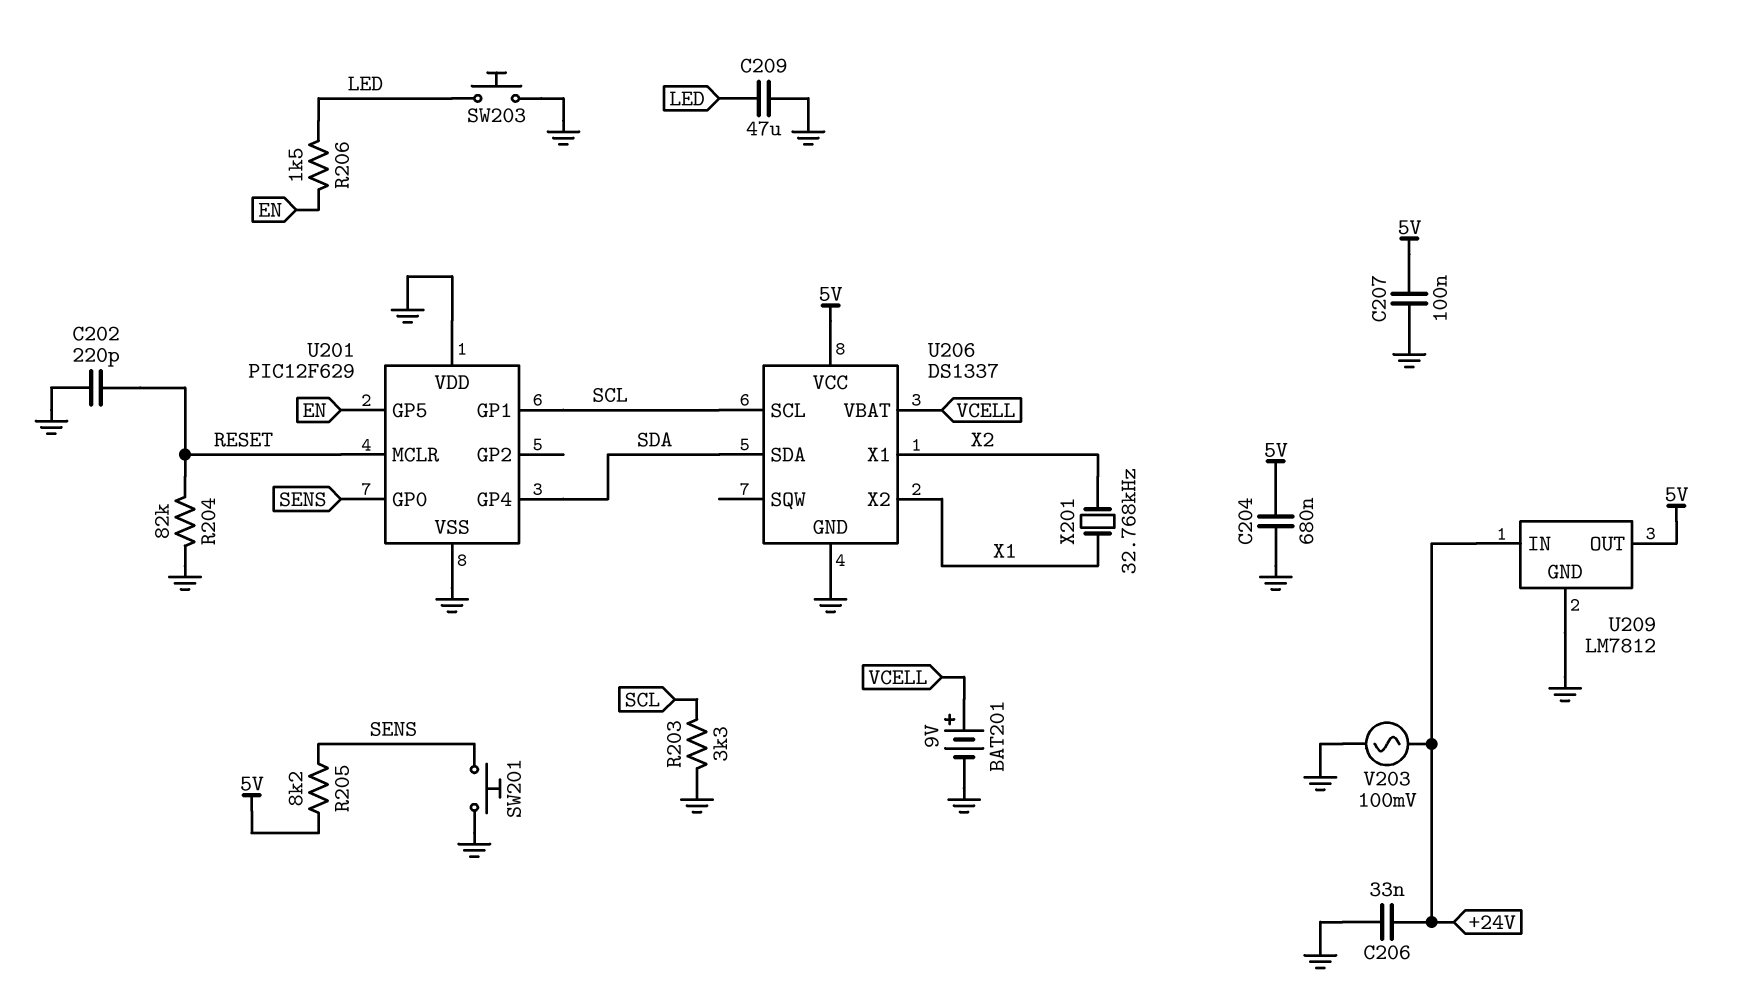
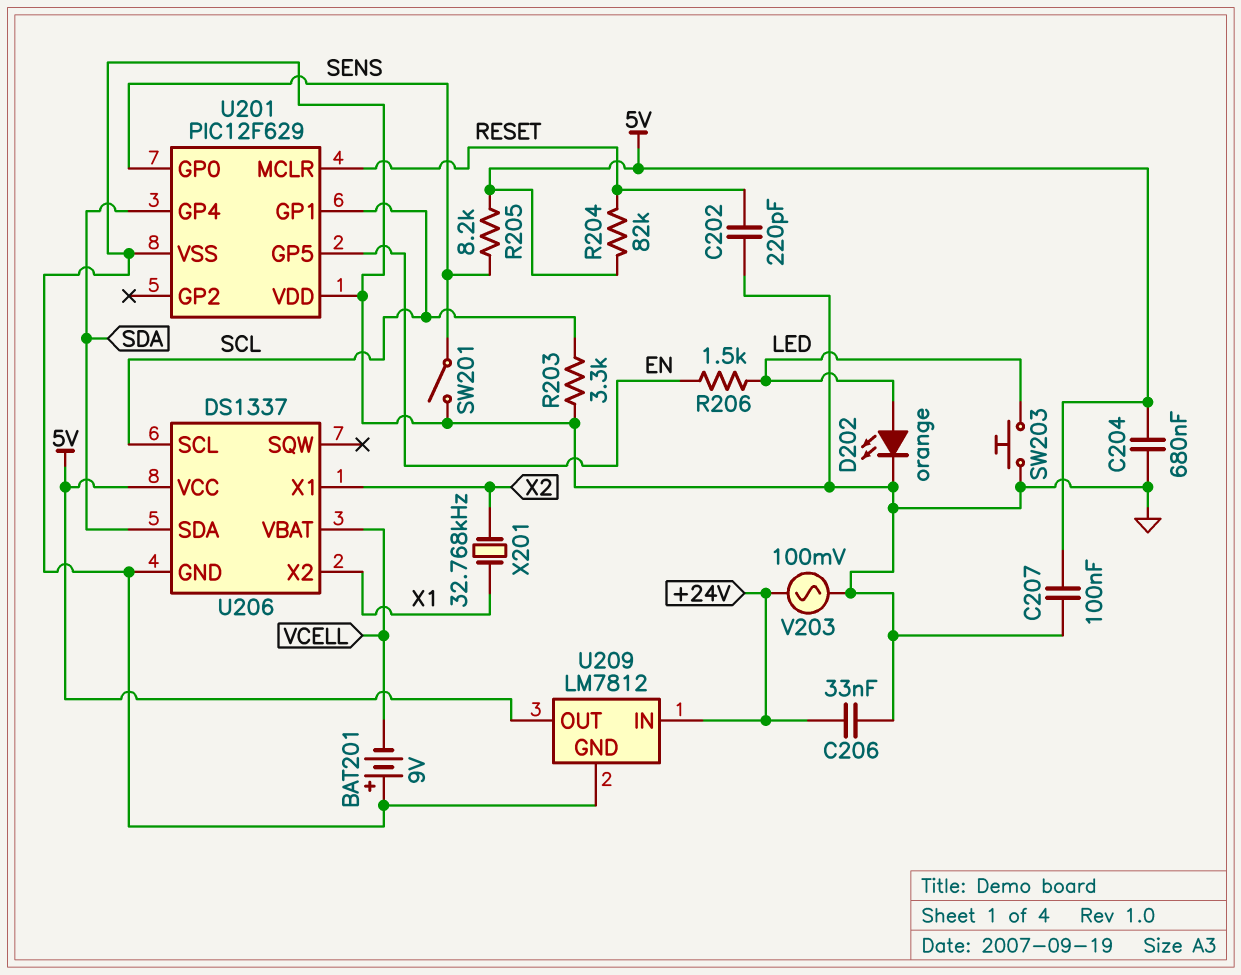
BAT201: 9V (plus VCELL, minus GND) -> 9V (plus GND, minus VCELL)
C209: 47uF (GND, LED) -> none
D202: none -> LED orange (A LED, K GND)
R204: 82k (GND, RESET) -> 82k (5V, RESET)
SW201: button (GND, SENS) -> switch (GND, SENS)

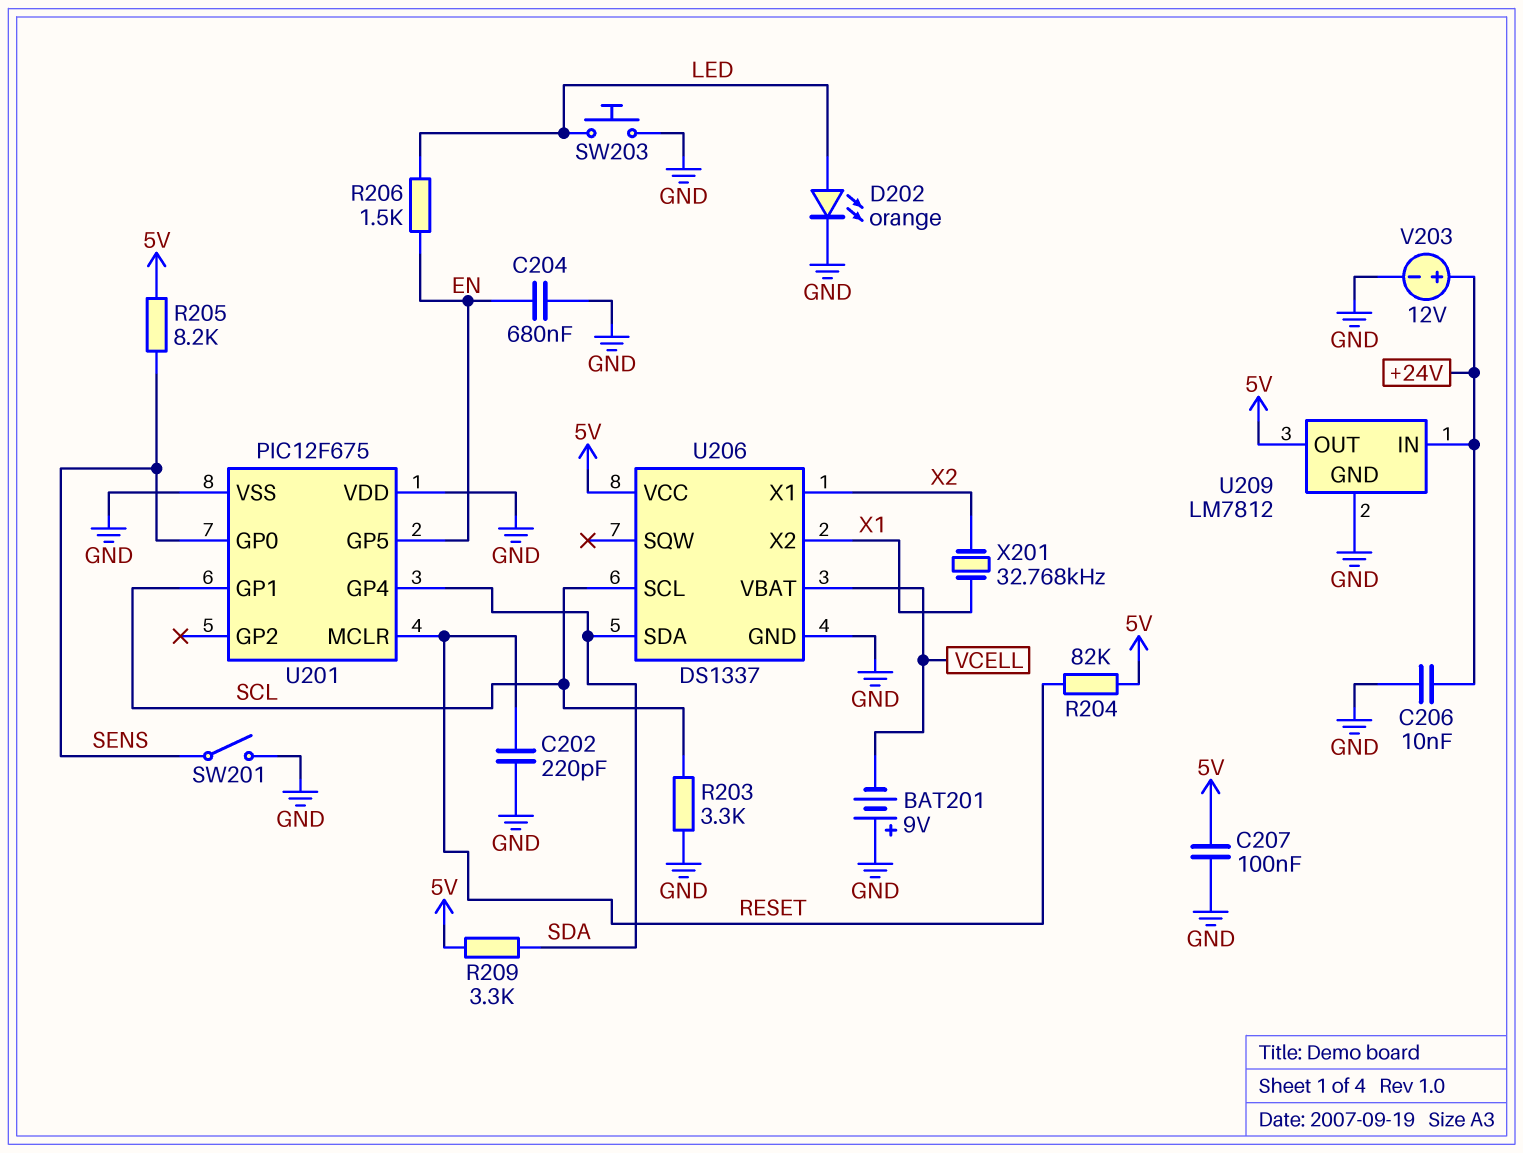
C204: 680nF (5V, GND) -> 680nF (EN, GND)
C206: 33nF (+24V, GND) -> 10nF (+24V, GND)
R209: none -> 3.3k (5V, SDA)
U201: PIC12F629 -> PIC12F675
V203: AC 100mV (+24V, GND) -> 12V (plus +24V, minus GND)

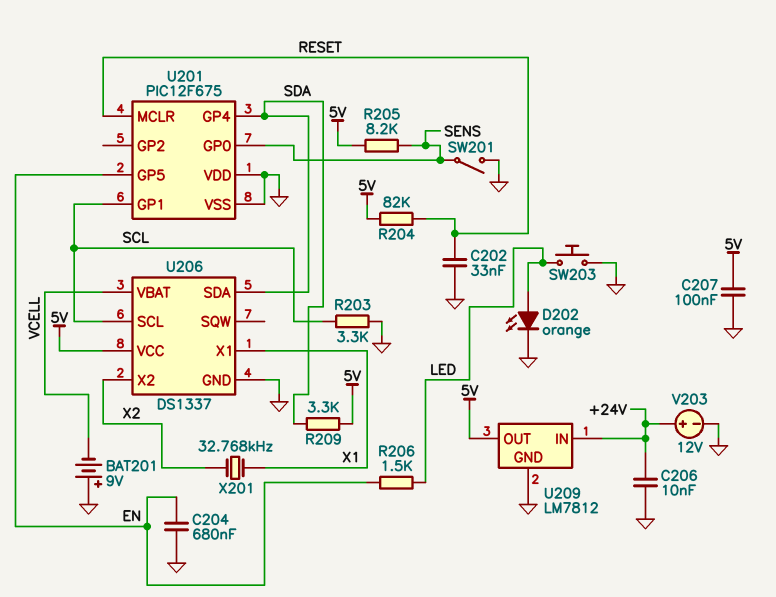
C202: 220pF (GND, RESET) -> 33nF (GND, RESET)
U206 pin X1: X2 -> X1
U206 pin X2: X1 -> X2

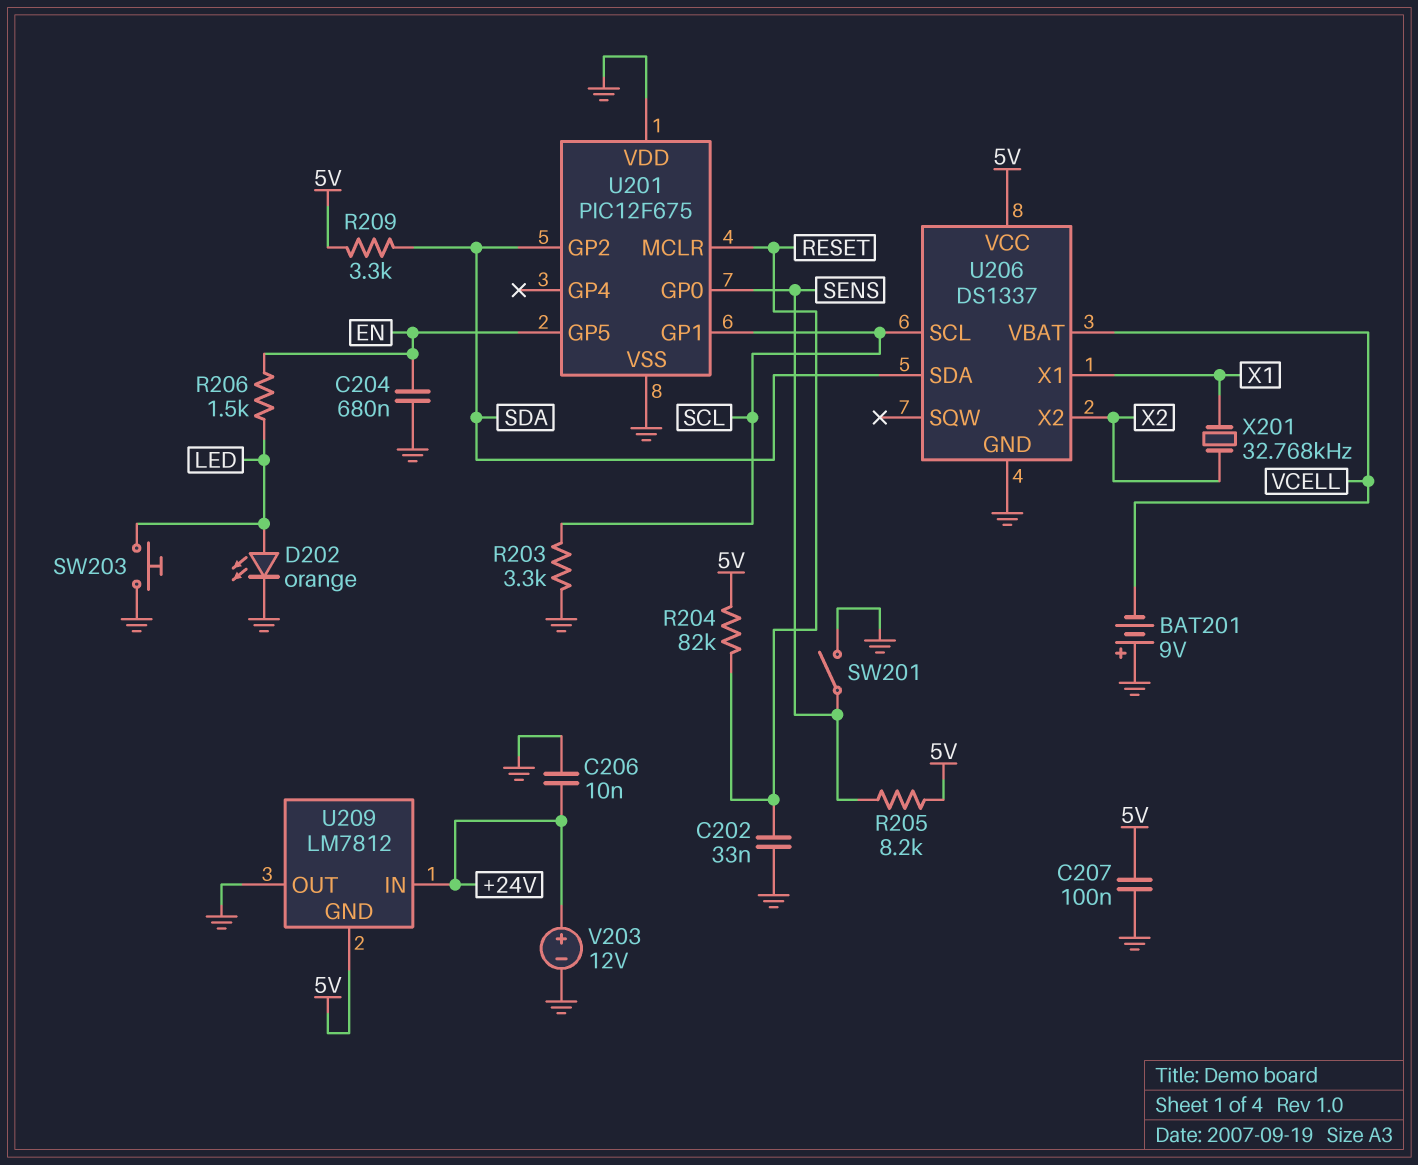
U201 pin GP2: none -> SDA
U201 pin GP4: SDA -> none
U209 pin GND: GND -> 5V
U209 pin OUT: 5V -> GND

